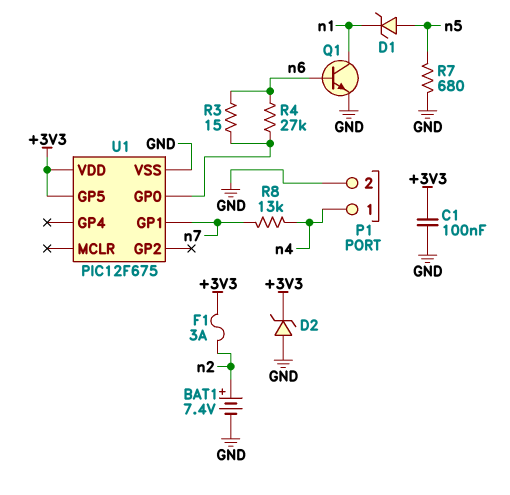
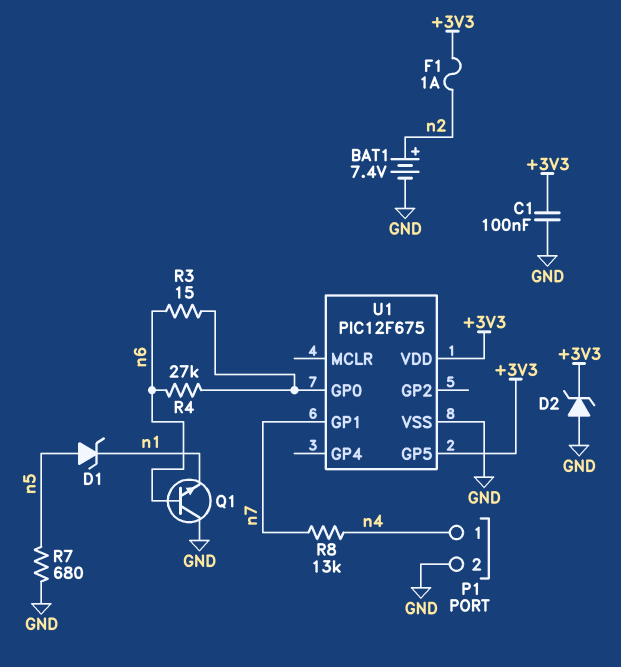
F1: 3A (+3V3, n2) -> 1A (+3V3, n2)
Q1: NPN (B n6, C n1, E GND) -> NPN (B n6, C GND, E n1)

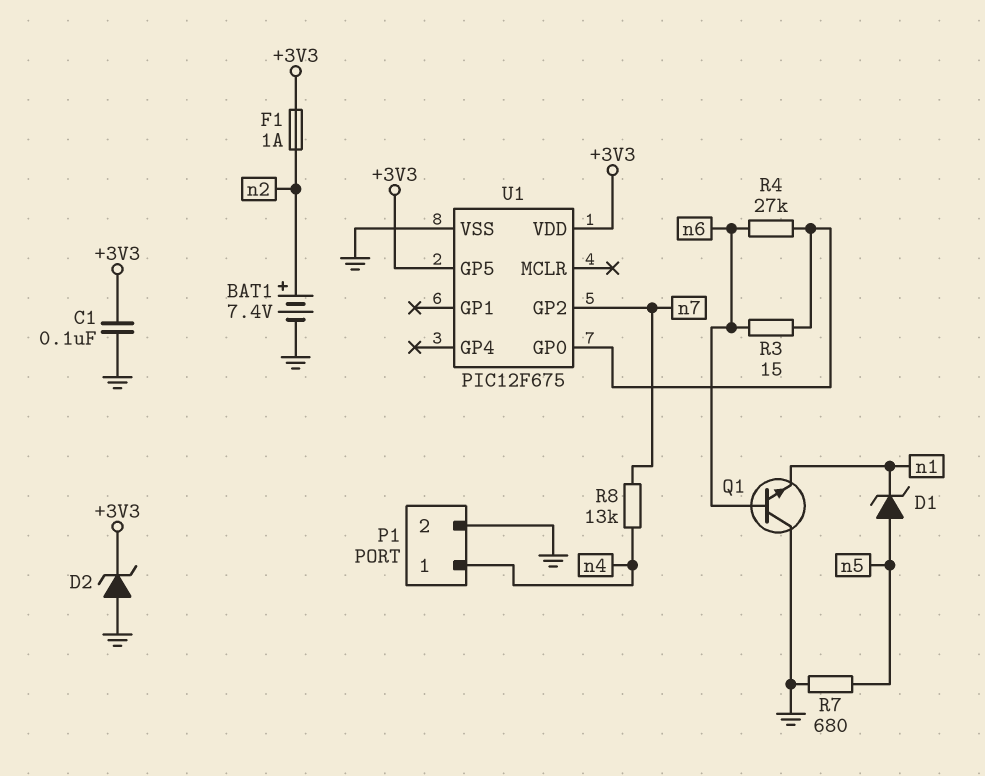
U1 pin GP1: n7 -> none
U1 pin GP2: none -> n7

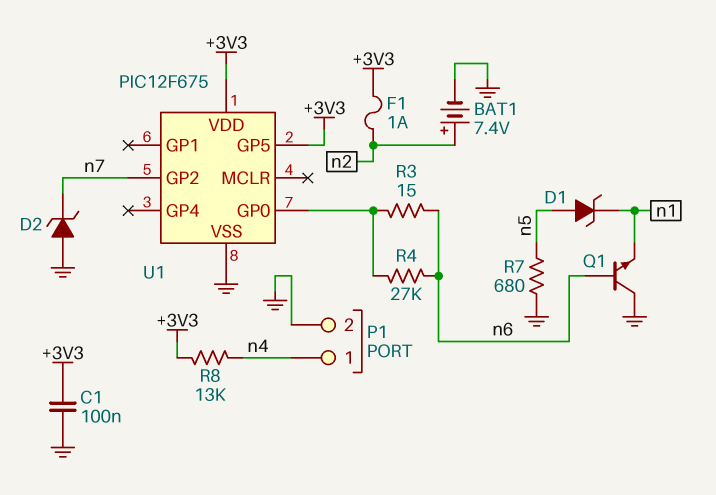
D2: zener (A GND, K +3V3) -> zener (A GND, K n7)
R8: 13k (n4, n7) -> 13k (+3V3, n4)

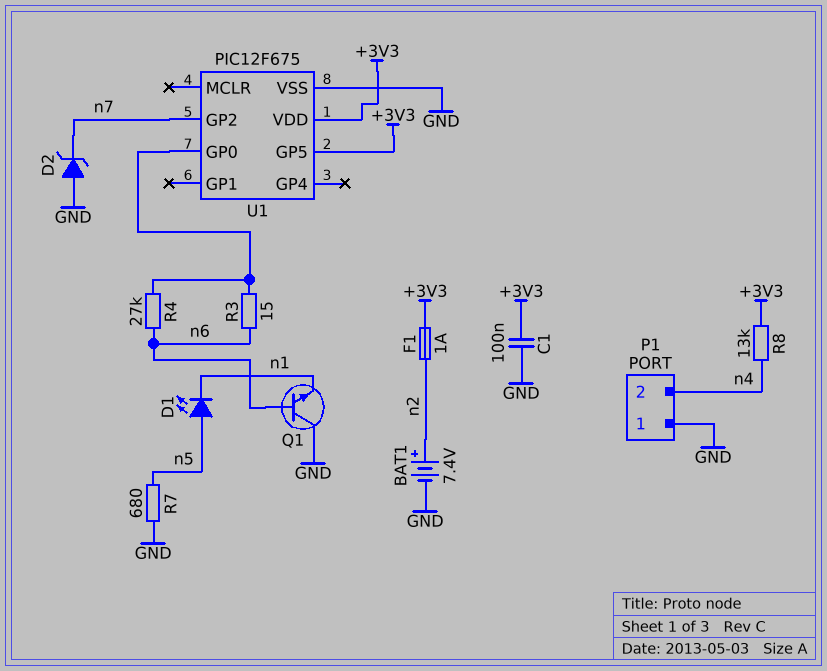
D1: zener (A n5, K n1) -> LED (A n5, K n1)
P1 pin 1: n4 -> GND
P1 pin 2: GND -> n4

